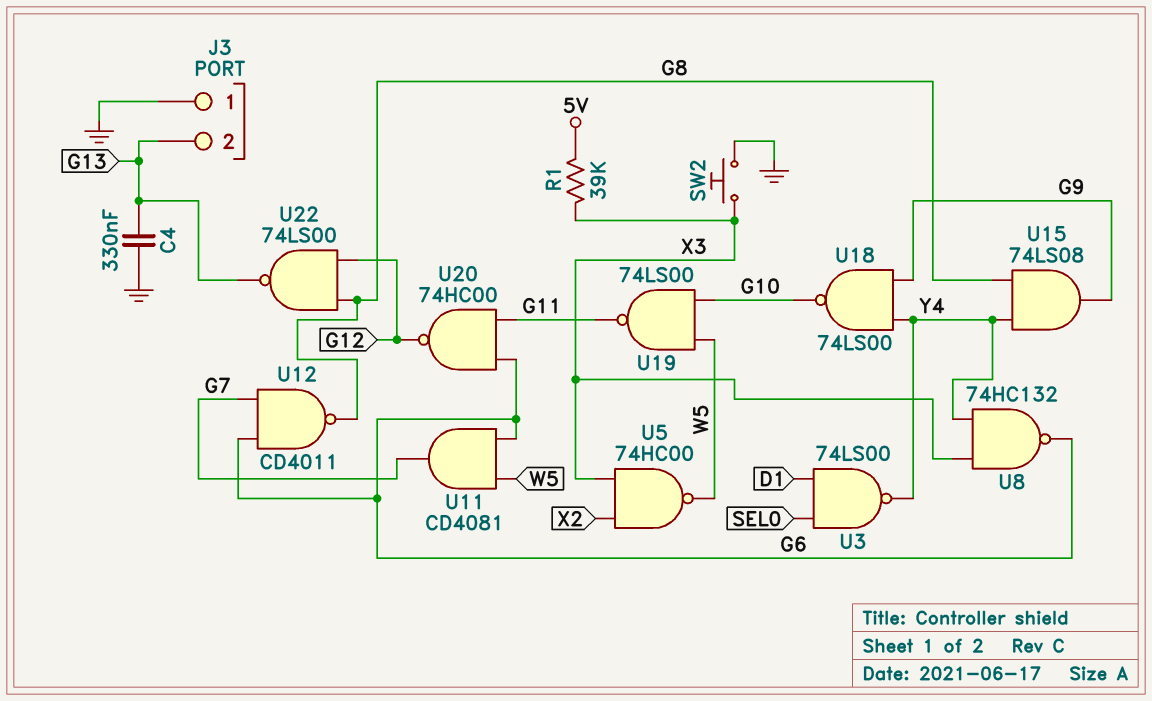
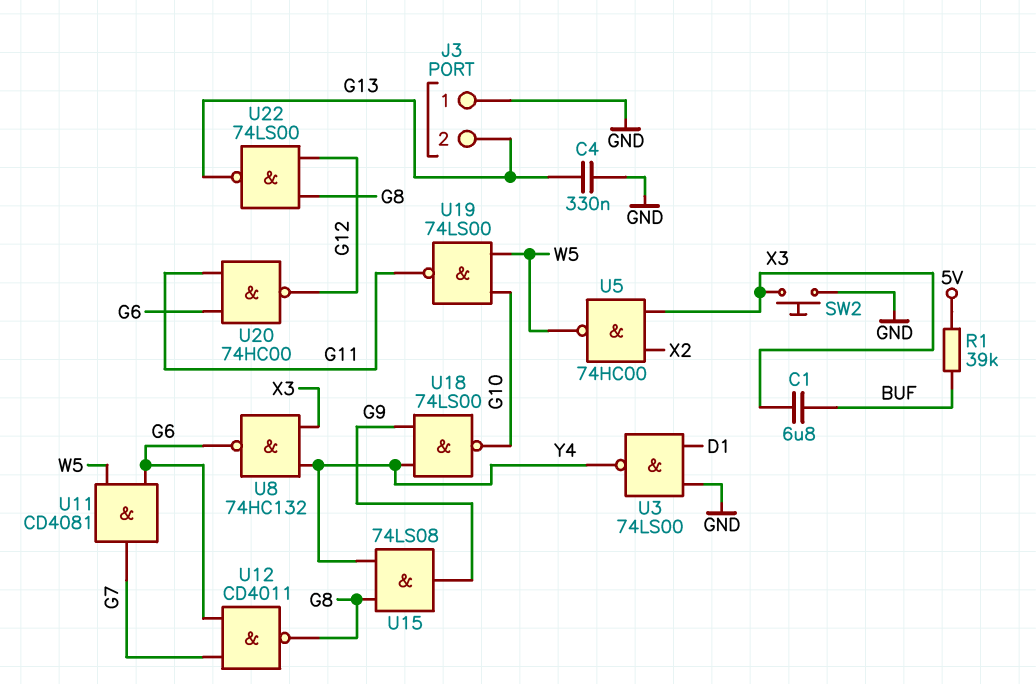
C1: none -> 6.8uF (BUF, X3)
R1: 39k (5V, X3) -> 39k (5V, BUF)
U3: NAND 74LS00 (in D1, in SEL0, out Y4) -> NAND 74LS00 (in D1, in GND, out Y4)

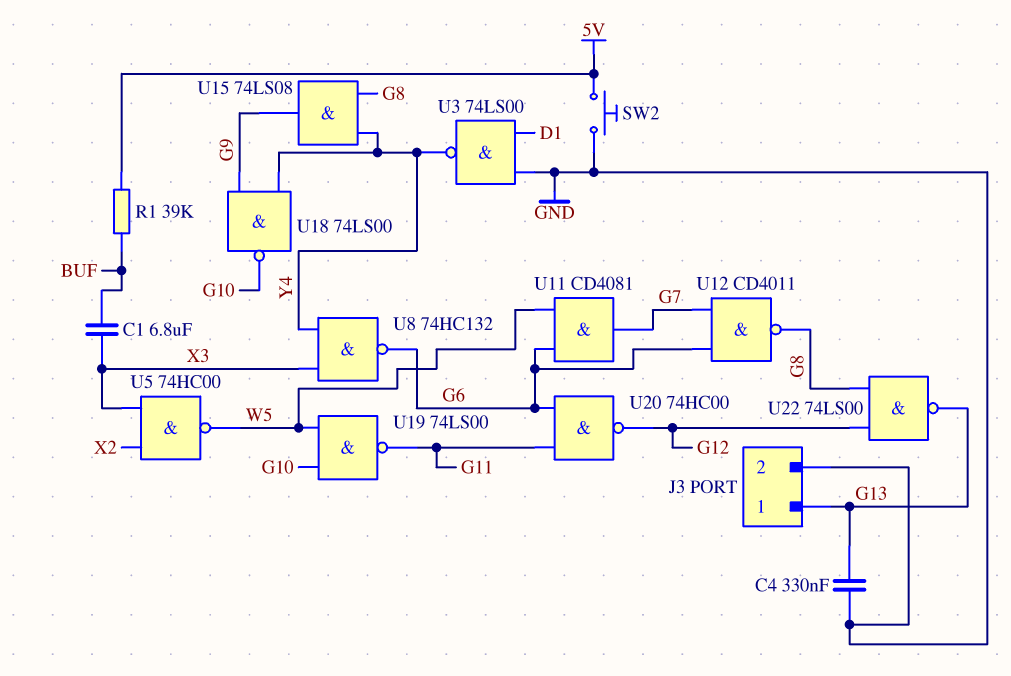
J3 pin 1: GND -> G13
J3 pin 2: G13 -> GND
SW2: button (GND, X3) -> button (5V, GND)

